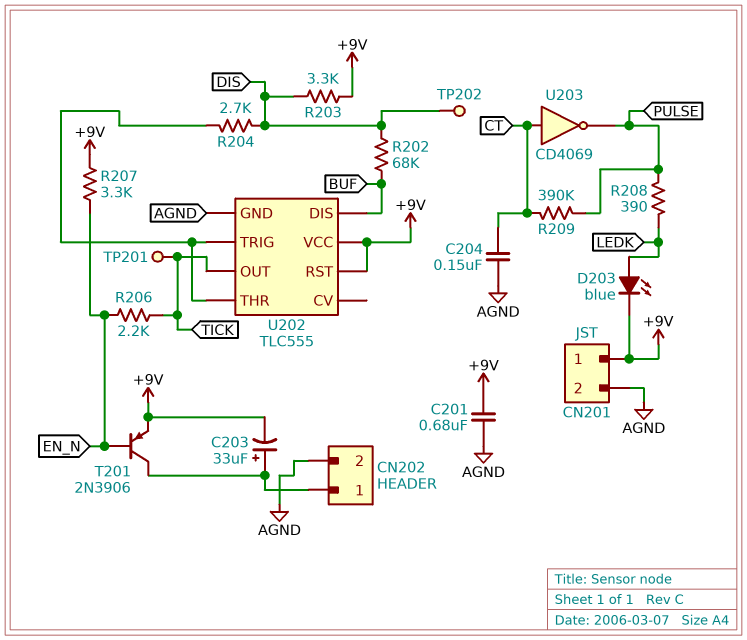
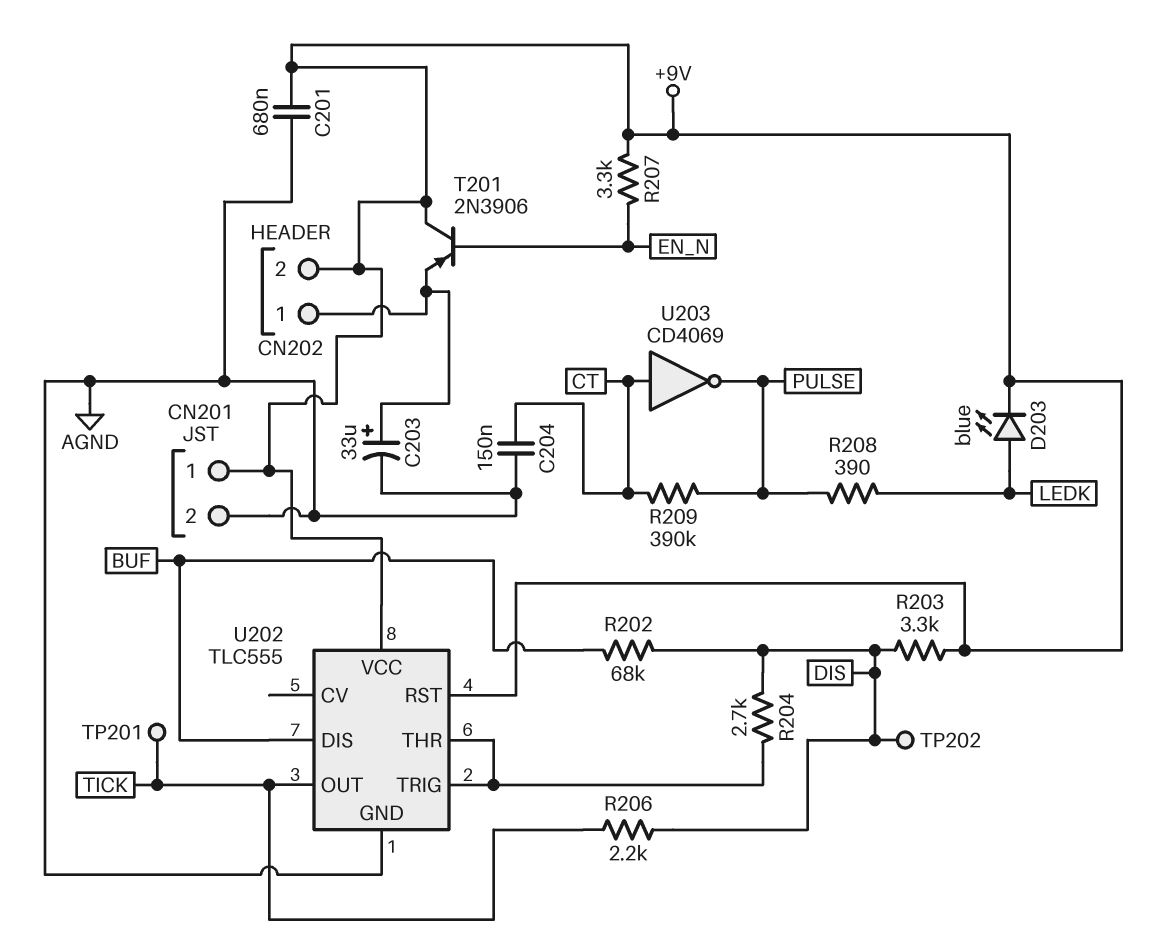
C203: 33uF (plus CN202/1, minus +9V) -> 33uF (plus CN202/1, minus AGND)
CN202 pin 2: AGND -> +9V
R206: 2.2k (EN_N, TICK) -> 2.2k (DIS, TICK)
T201: PNP 2N3906 (B EN_N, C CN202/1, E +9V) -> PNP 2N3906 (B EN_N, C +9V, E CN202/1)

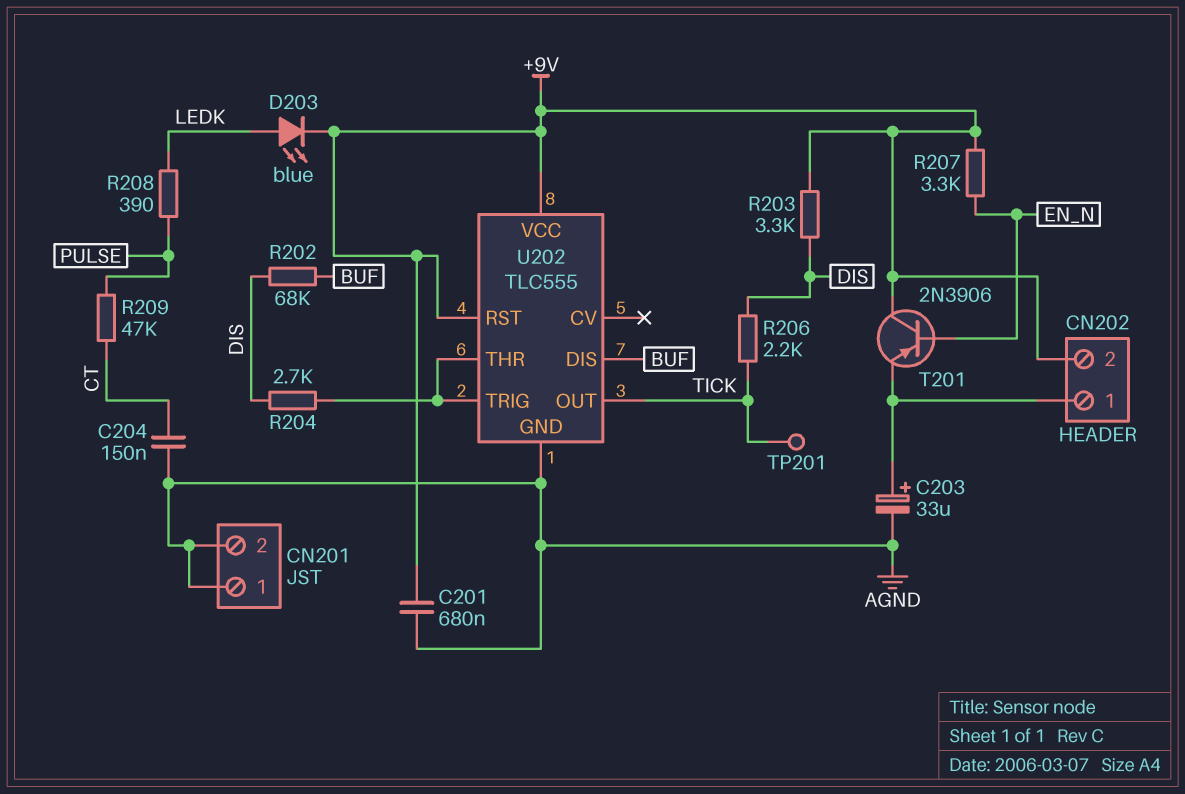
CN201 pin 1: +9V -> AGND
R209: 390k (CT, PULSE) -> 47k (CT, PULSE)
TP202: test point (DIS) -> none
U203: NOT CD4069 (in CT, out PULSE) -> none

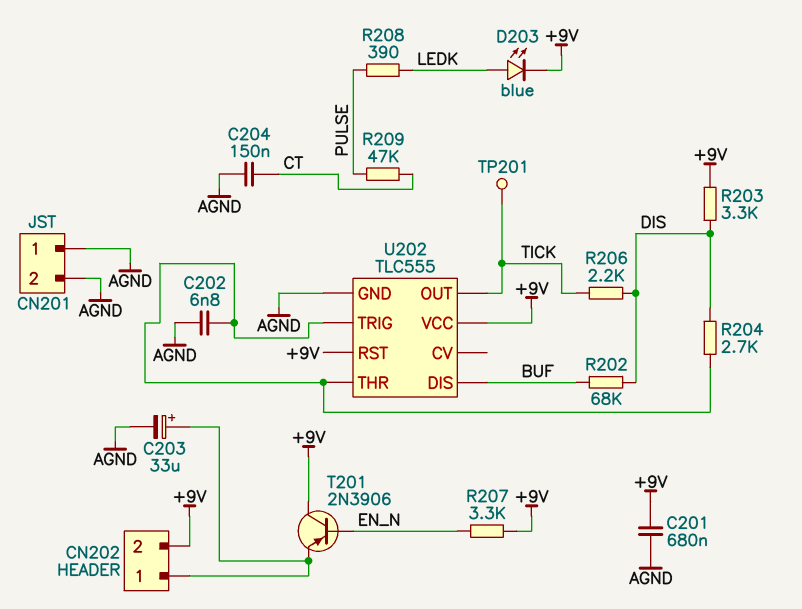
C202: none -> 6.8nF (AGND, U202/THR)

